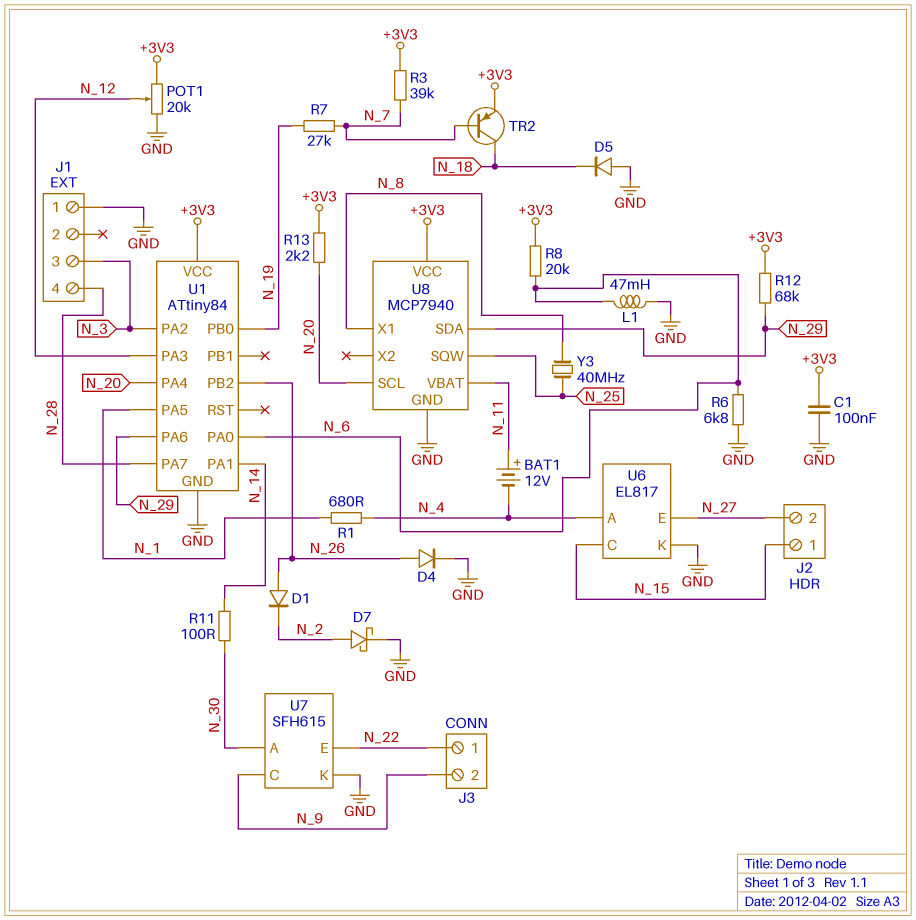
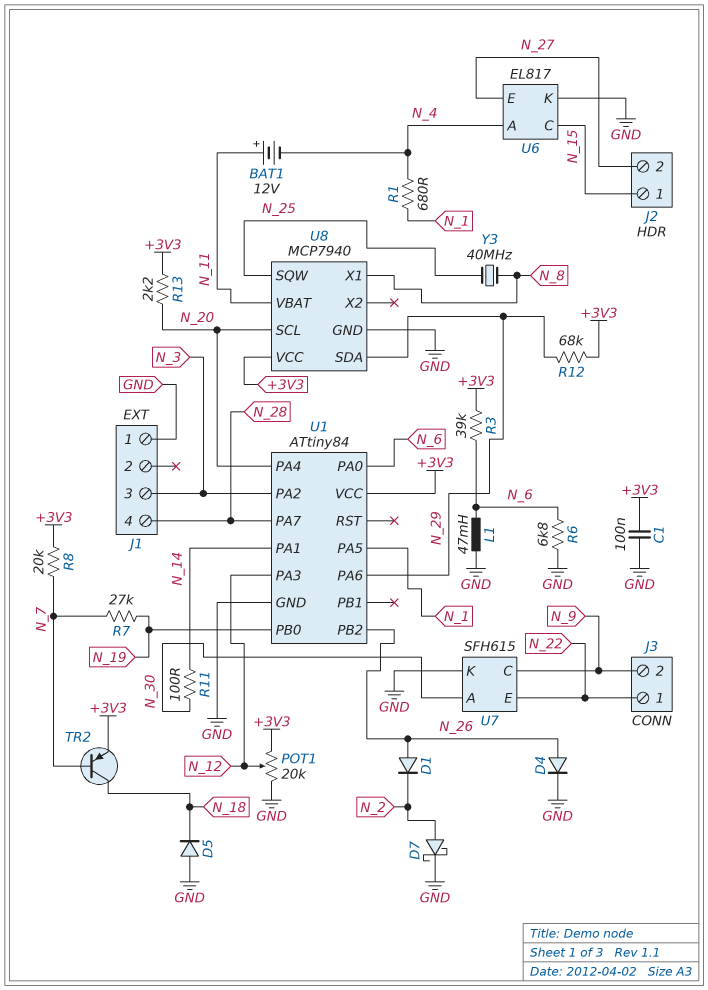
R3: 39k (+3V3, N_7) -> 39k (+3V3, N_6)
R8: 20k (+3V3, N_6) -> 20k (+3V3, N_7)

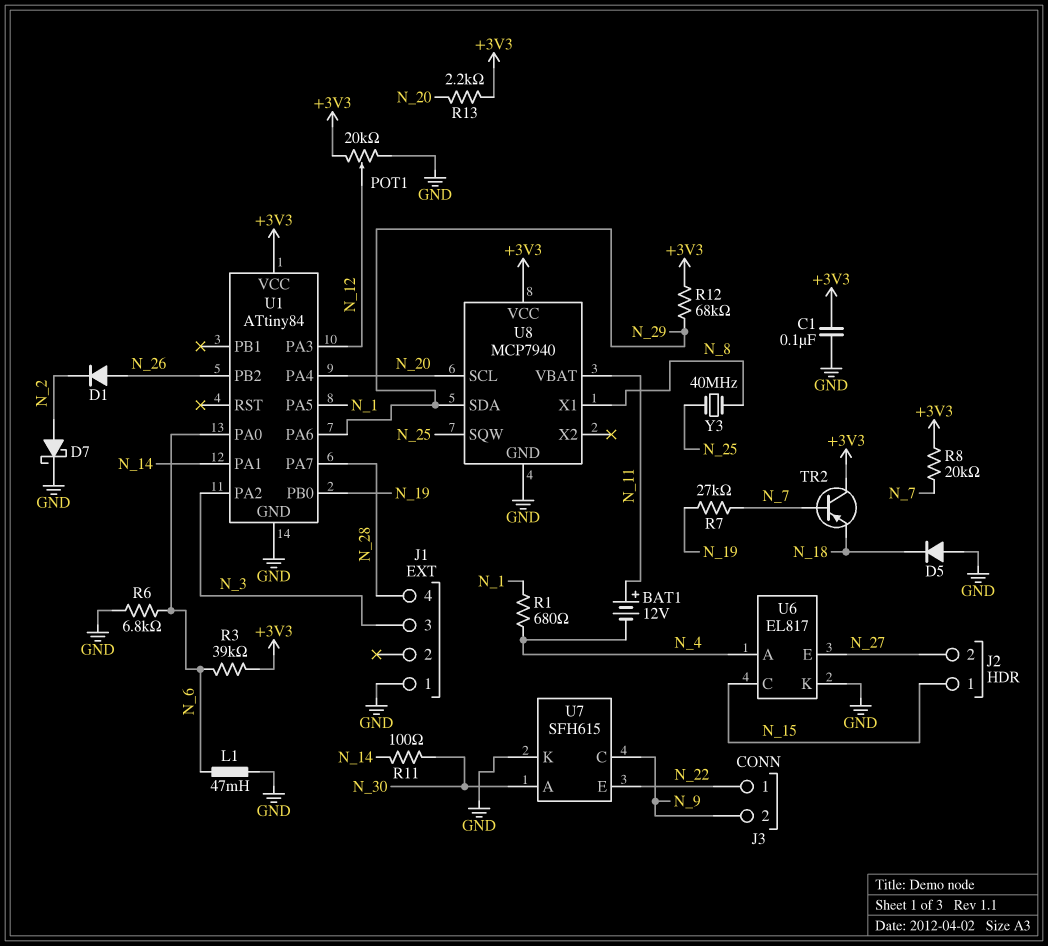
D4: diode (A N_26, K GND) -> none
TR2: PNP (B N_7, C N_18, E +3V3) -> PNP (B N_7, C +3V3, E N_18)

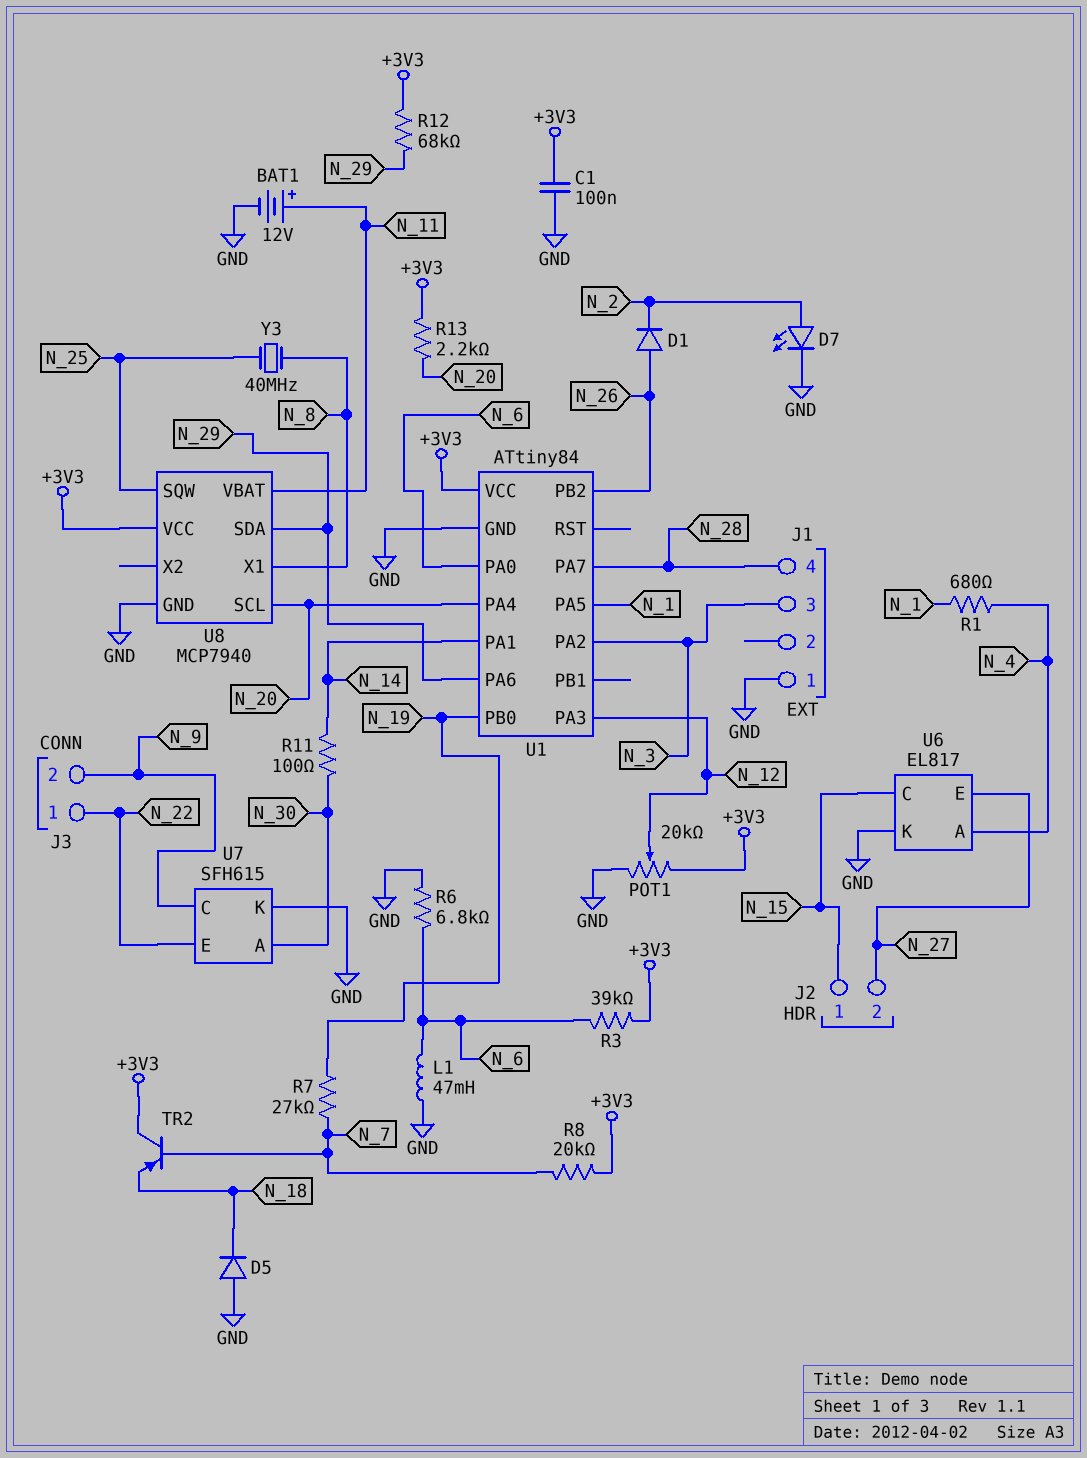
BAT1: 12V (plus N_11, minus N_4) -> 12V (plus N_11, minus GND)
D7: schottky (A N_2, K GND) -> LED (A N_2, K GND)

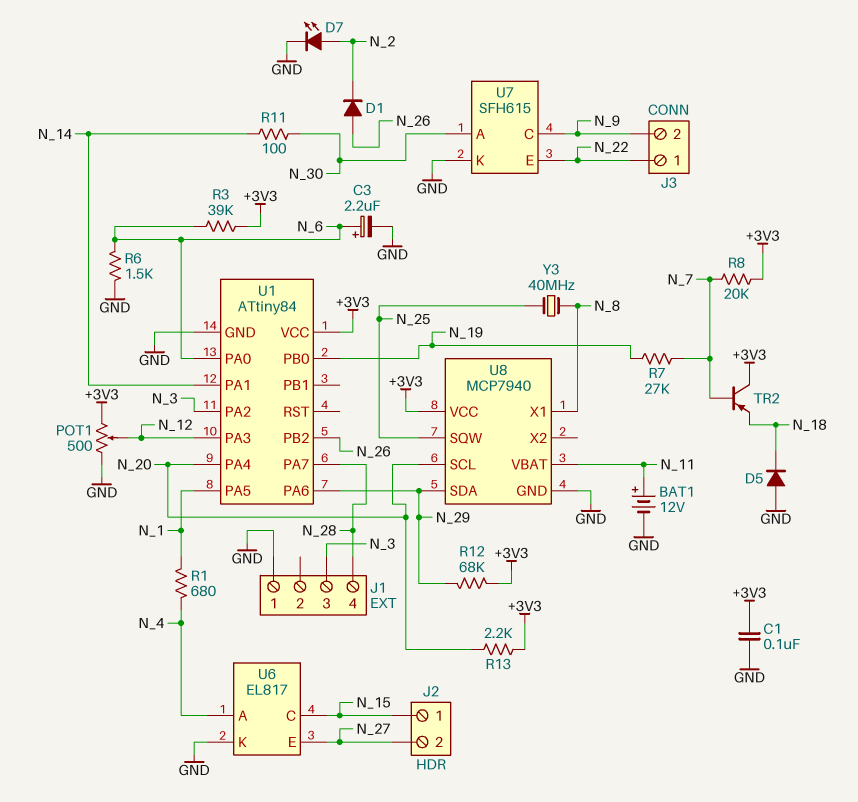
C3: none -> 2.2uF (plus N_6, minus GND)
L1: 47mH (GND, N_6) -> none
POT1: 20k (+3V3, GND, wiper N_12) -> 500 (+3V3, GND, wiper N_12)
R6: 6.8k (GND, N_6) -> 1.5k (GND, N_6)

